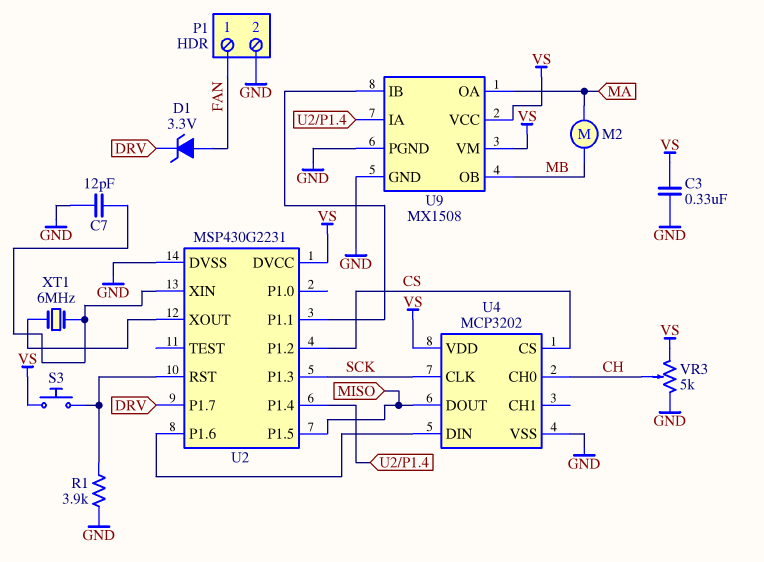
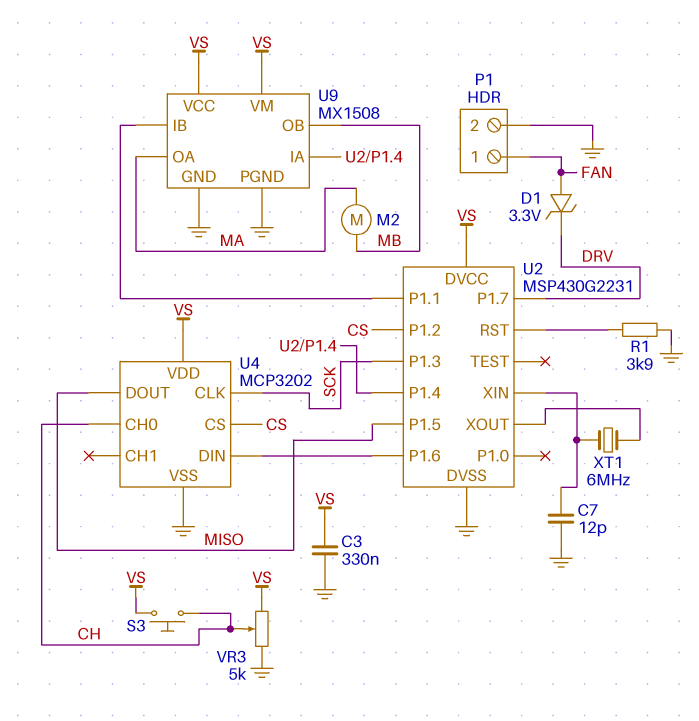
S3: button (U2/RST, VS) -> button (CH, VS)

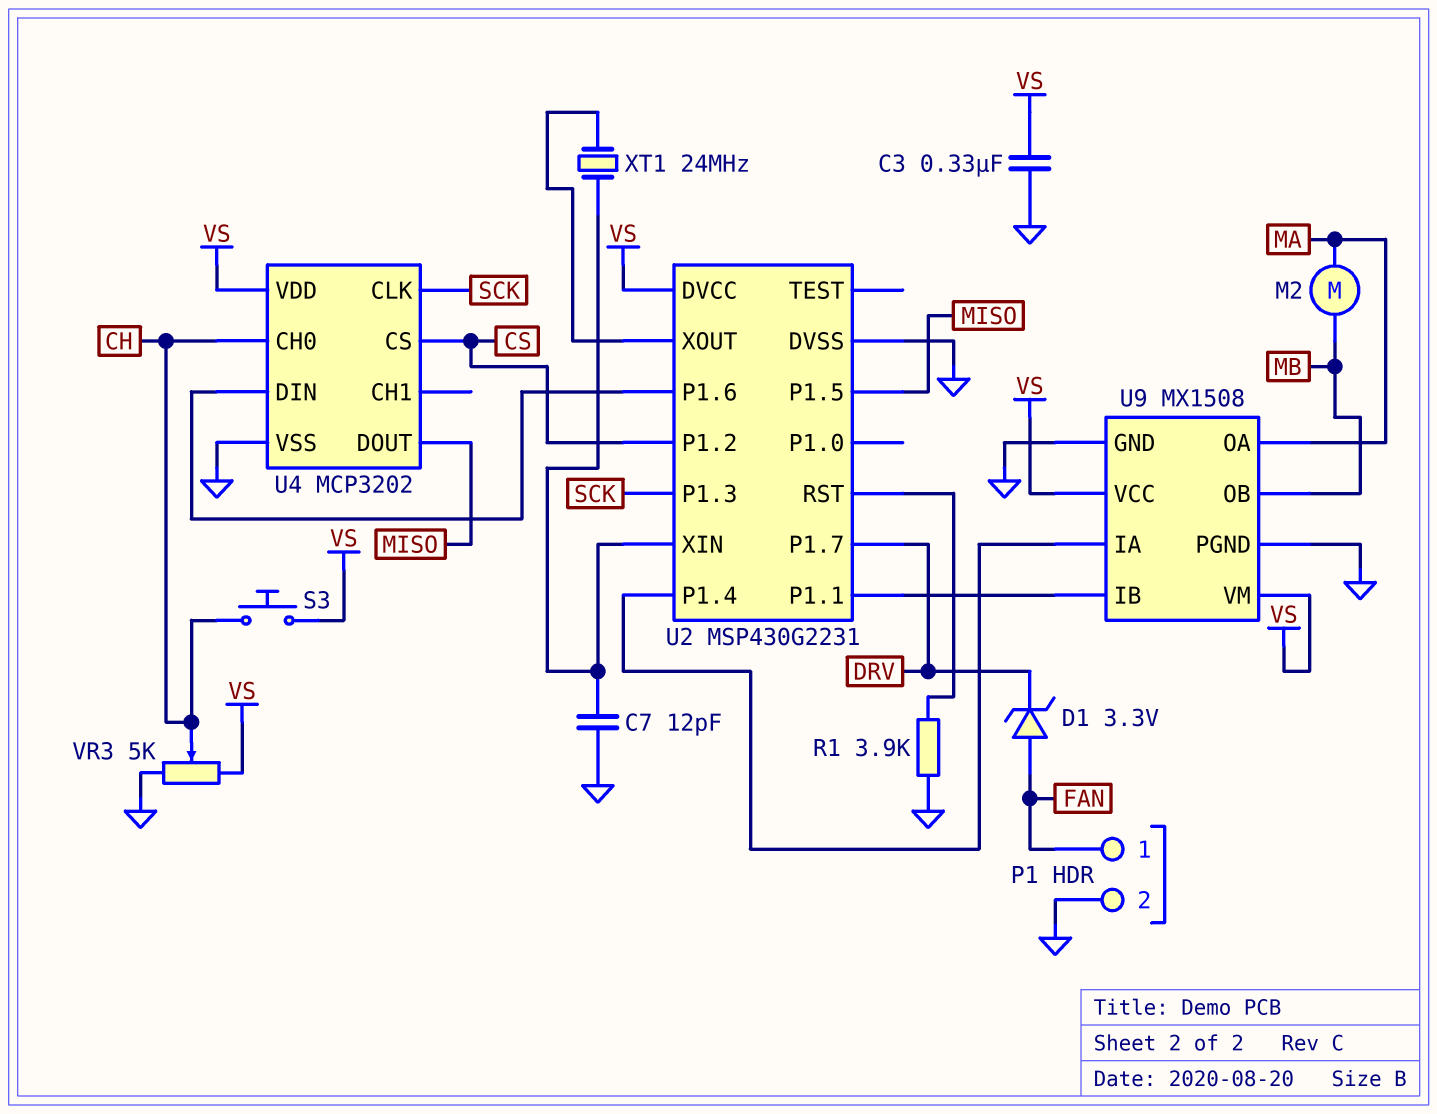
XT1: 6MHz (U2/XIN, U2/XOUT) -> 24MHz (U2/XIN, U2/XOUT)

